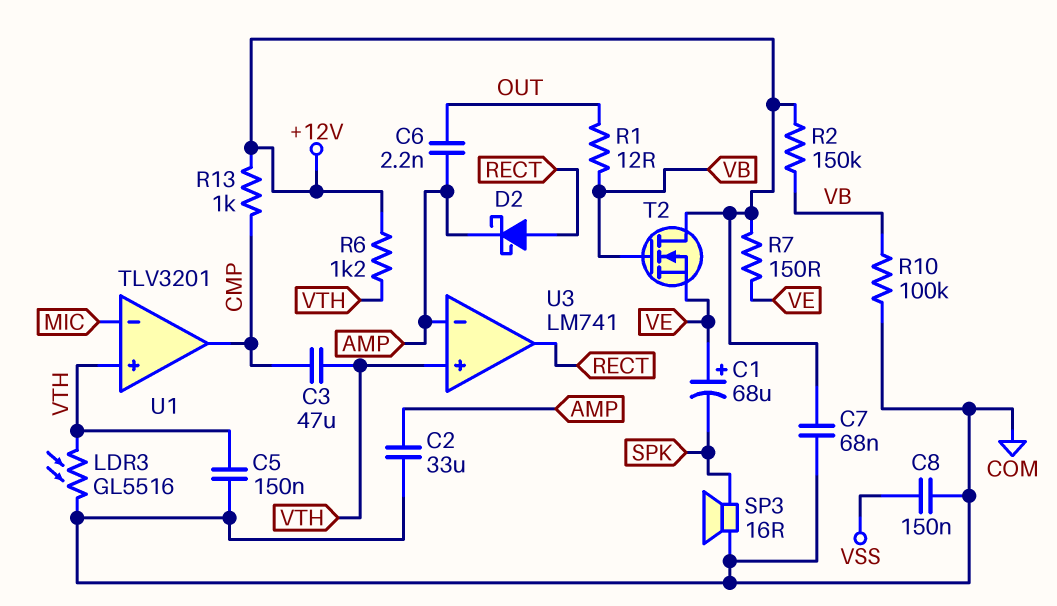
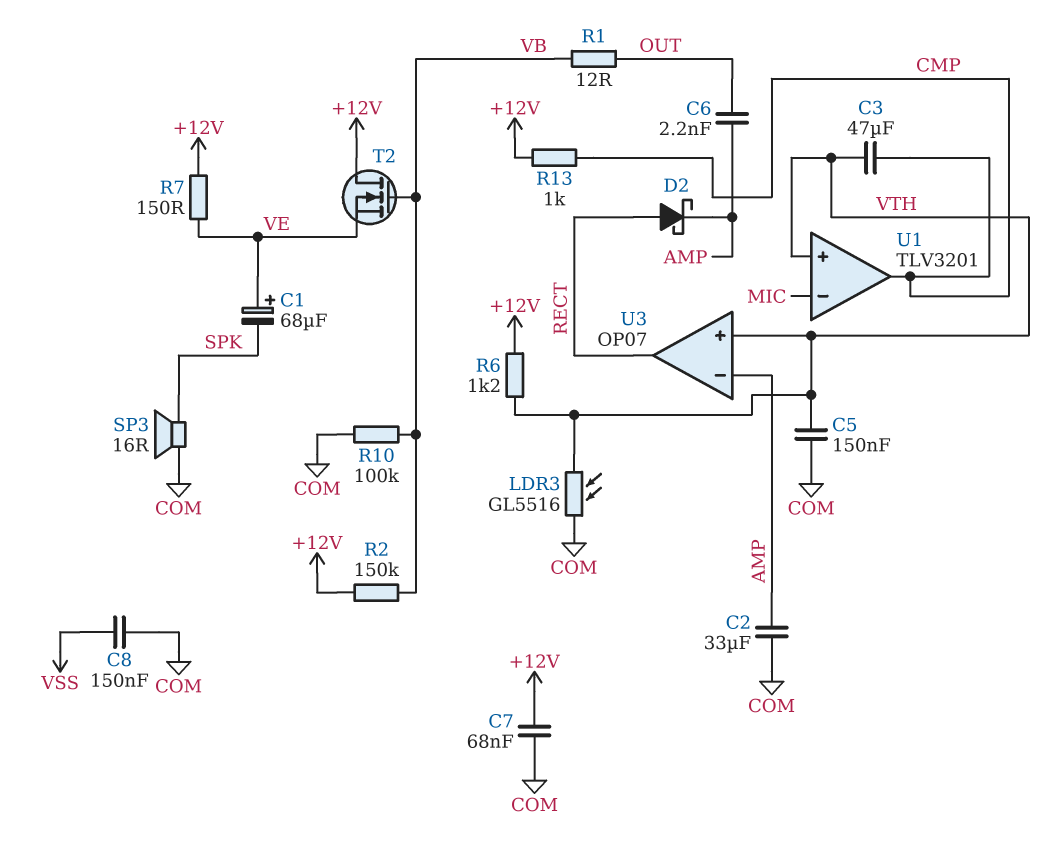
U3: LM741 -> OP07

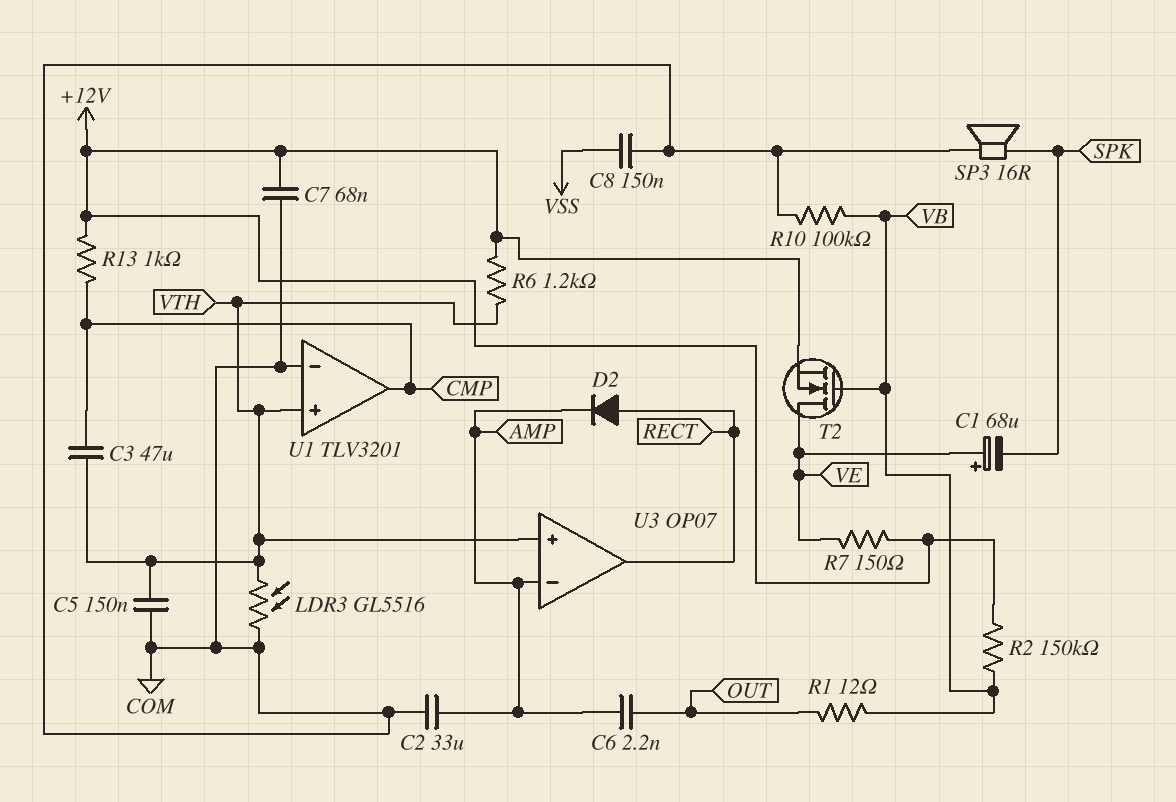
D2: schottky (A RECT, K AMP) -> diode (A RECT, K AMP)
T2: NMOS (G VB, D +12V, S VE) -> NMOS (G VB, D VE, S +12V)
U1 pin in-: MIC -> COM

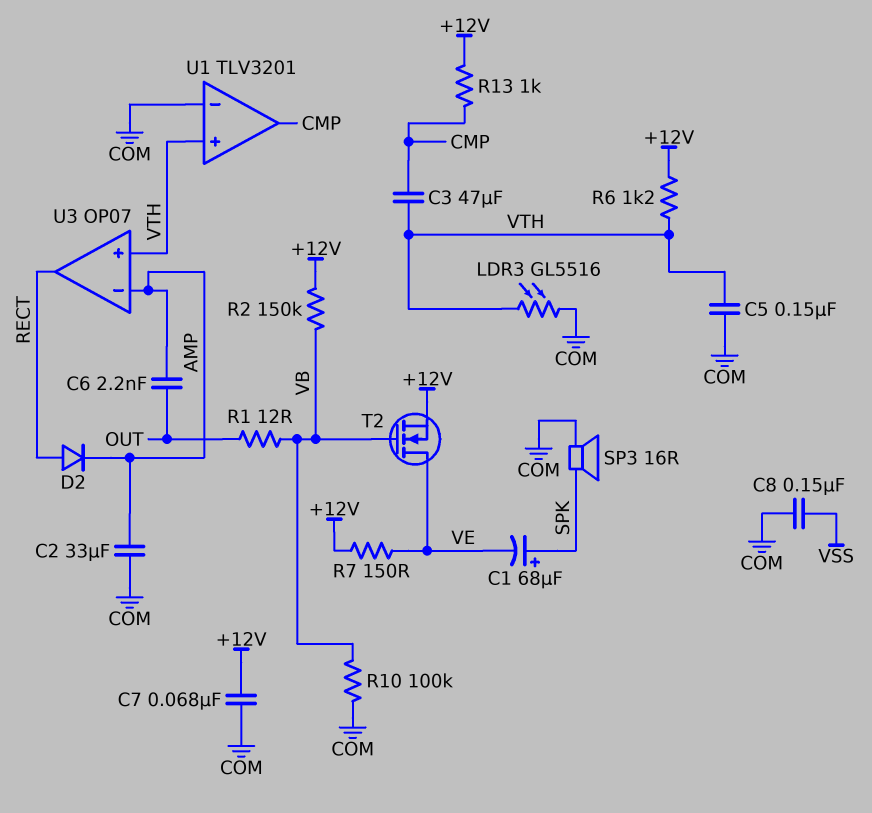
C1: 68uF (plus VE, minus SPK) -> 68uF (plus SPK, minus VE)

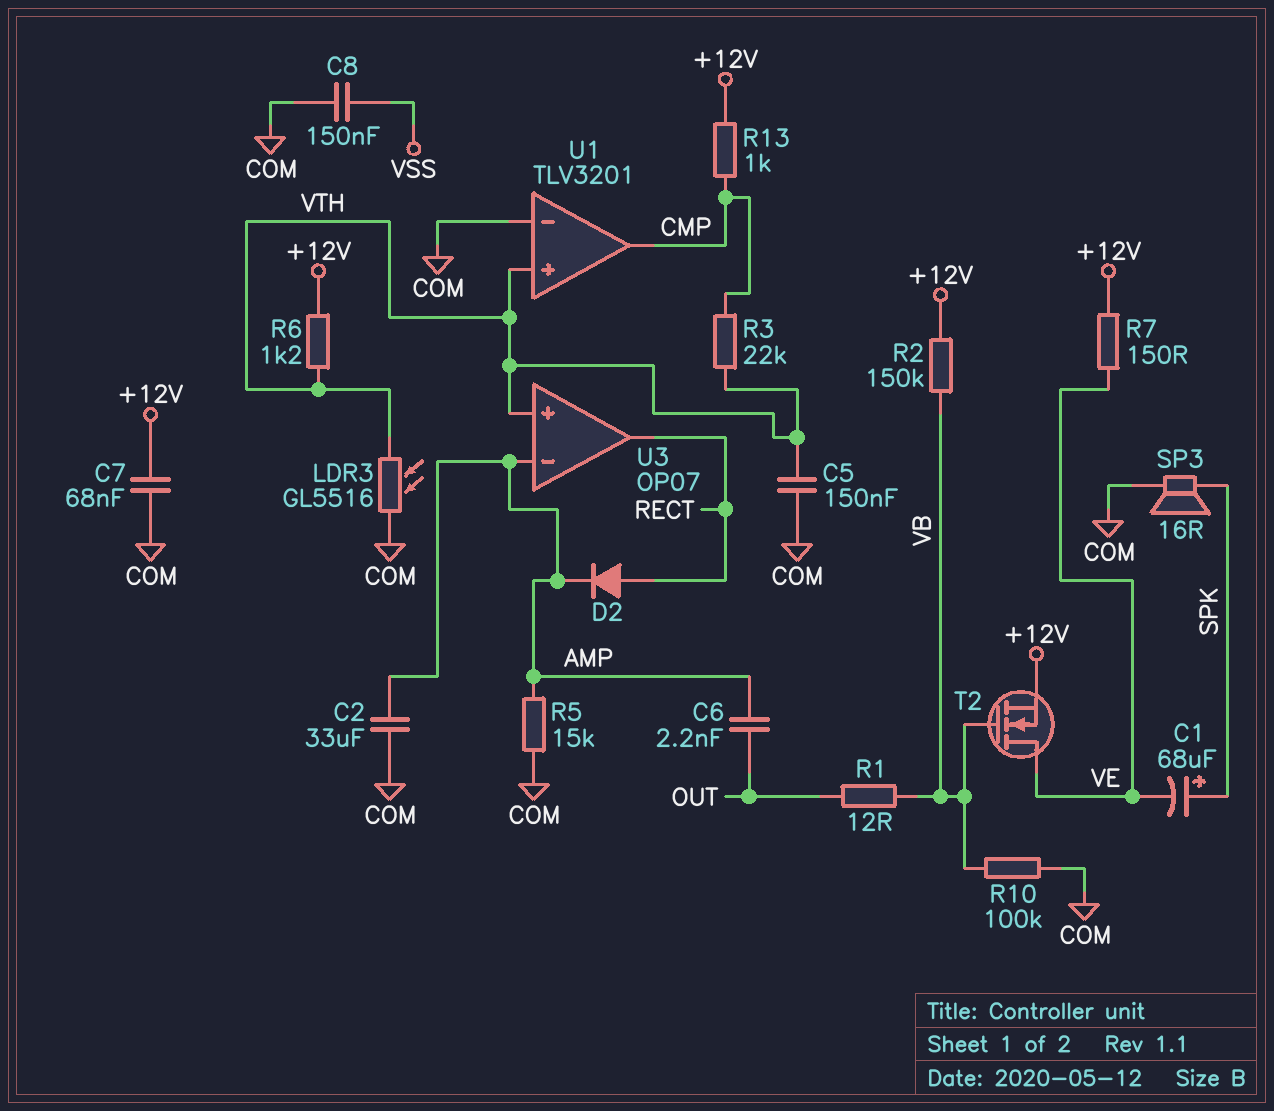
C3: 47uF (CMP, VTH) -> none
R3: none -> 22k (CMP, VTH)
R5: none -> 15k (AMP, COM)

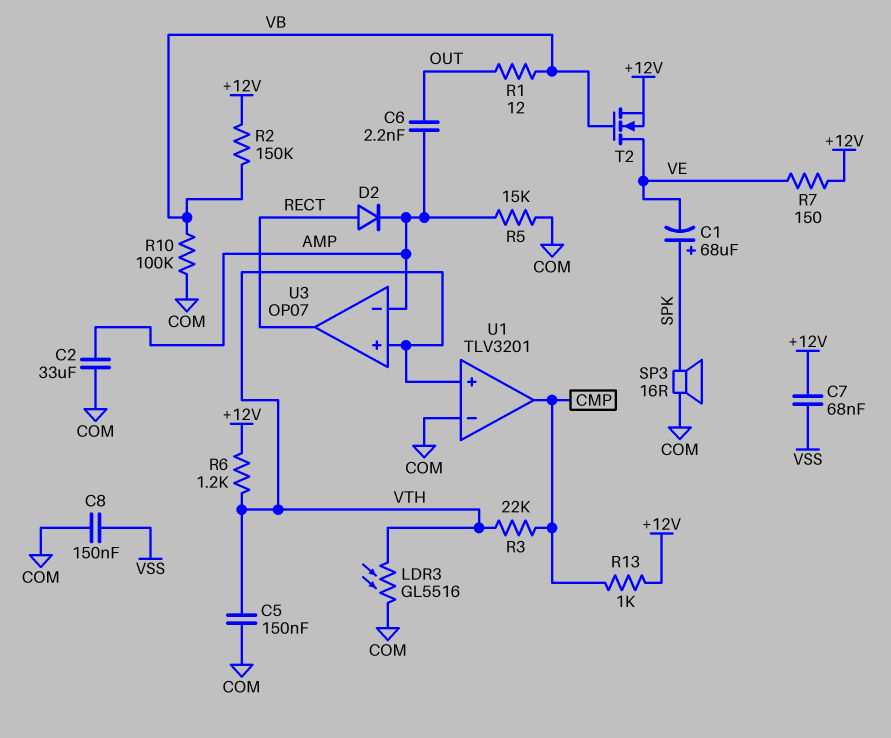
C7: 68nF (+12V, COM) -> 68nF (+12V, VSS)

